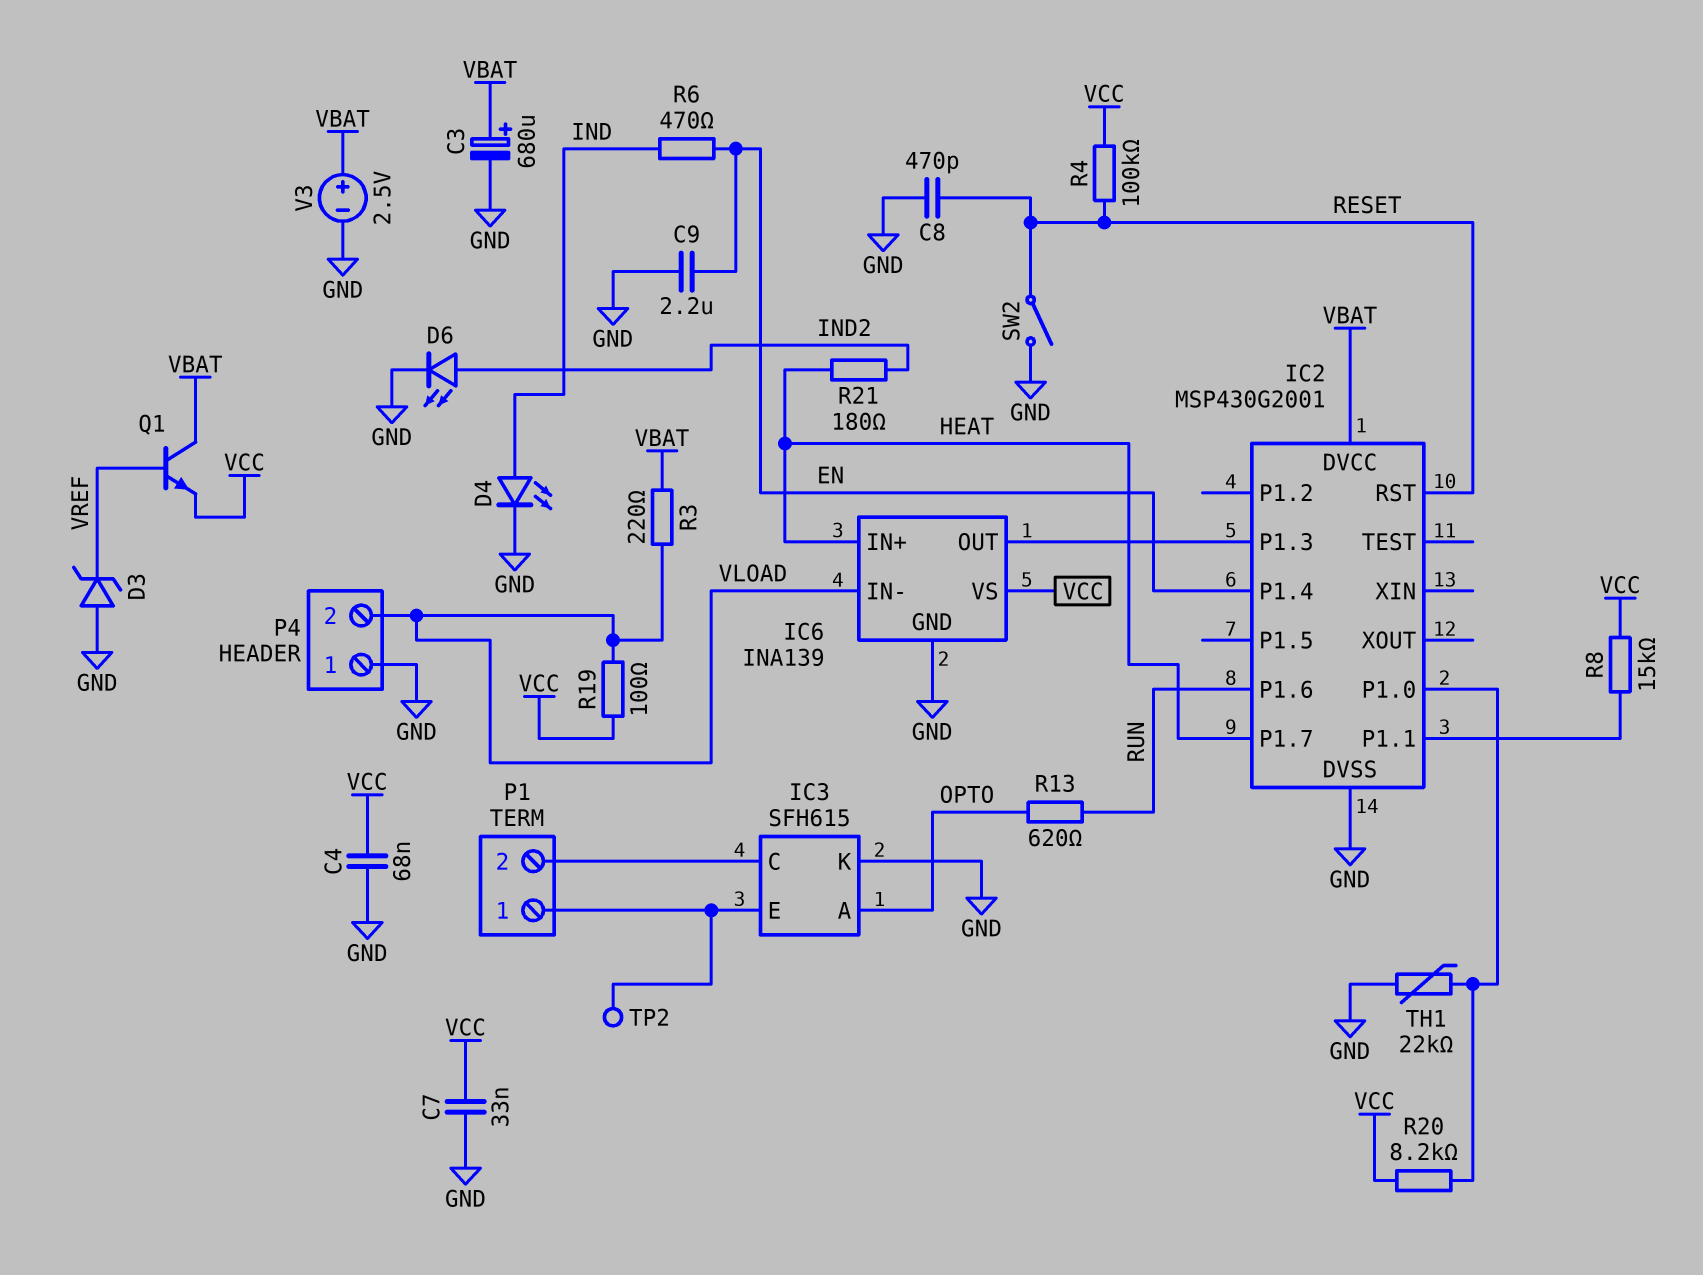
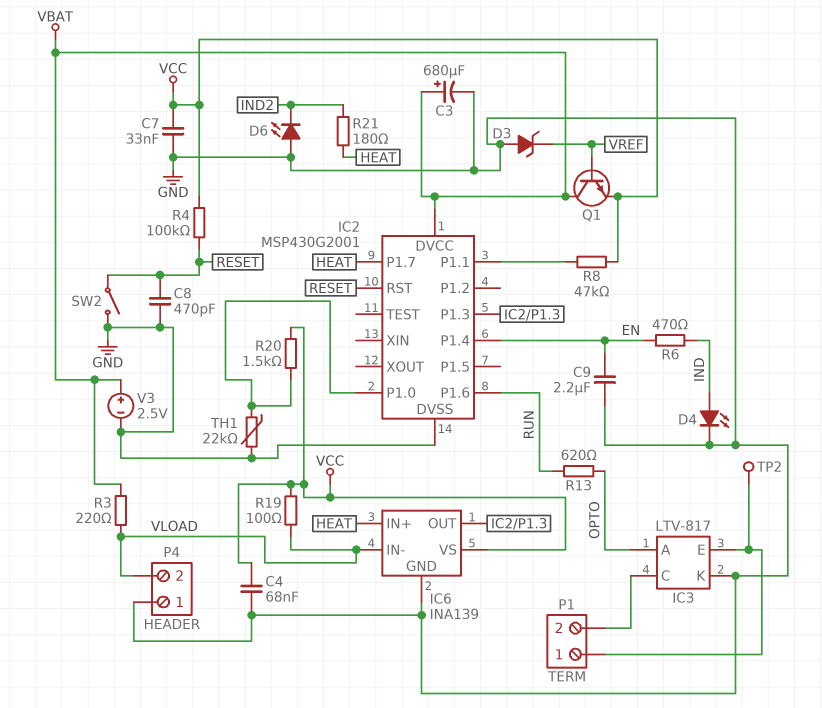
D6: LED (A IND2, K GND) -> LED (A GND, K IND2)
IC3: SFH615 -> LTV-817
R8: 15k (IC2/P1.1, VCC) -> 47k (IC2/P1.1, VCC)
R20: 8.2k (IC2/P1.0, VCC) -> 1.5k (IC2/P1.0, VCC)

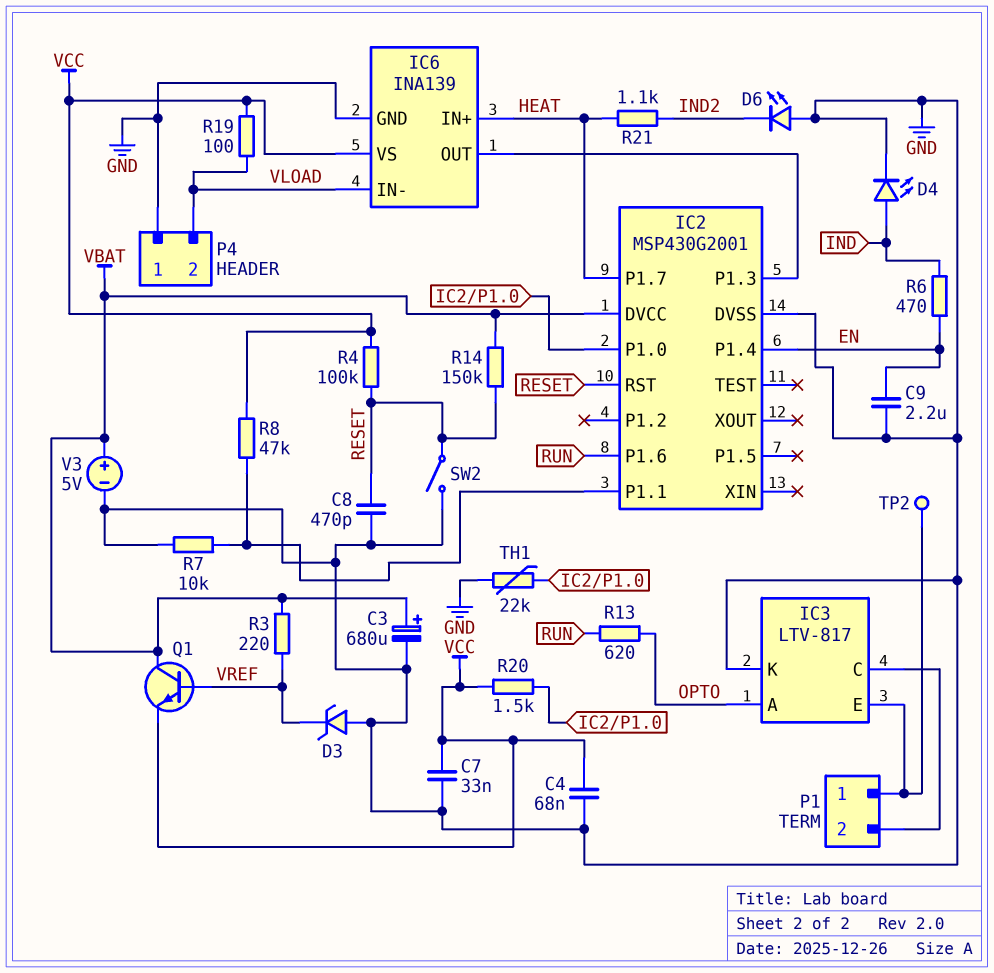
R3: 220 (VBAT, VLOAD) -> 220 (VBAT, VREF)
R7: none -> 10k (GND, IC2/P1.1)
R14: none -> 150k (RESET, VBAT)
R21: 180 (HEAT, IND2) -> 1.1k (HEAT, IND2)
V3: 2.5V (plus VBAT, minus GND) -> 5V (plus VBAT, minus GND)

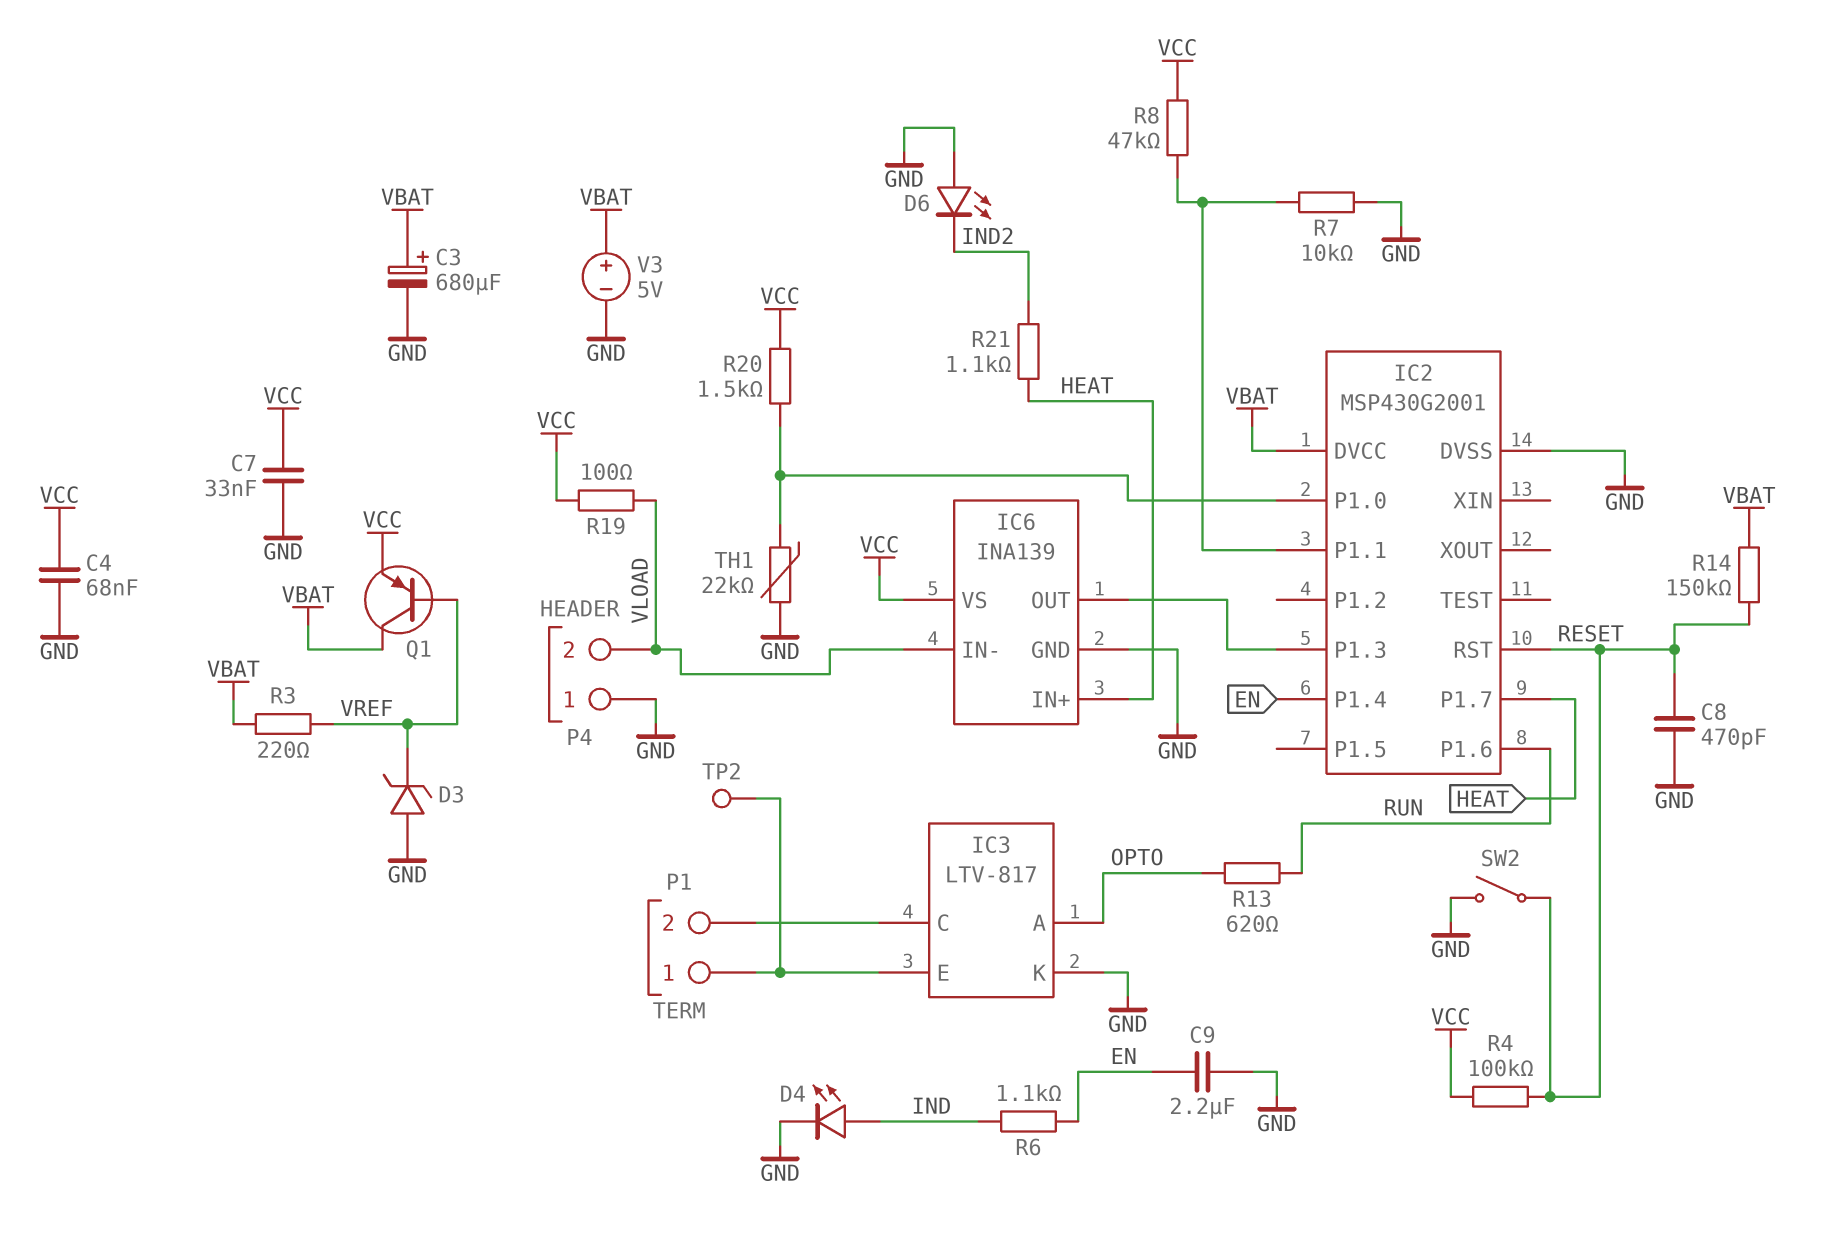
Q1: NPN (B VREF, C VBAT, E VCC) -> PNP (B VREF, C VBAT, E VCC)
R6: 470 (EN, IND) -> 1.1k (EN, IND)

